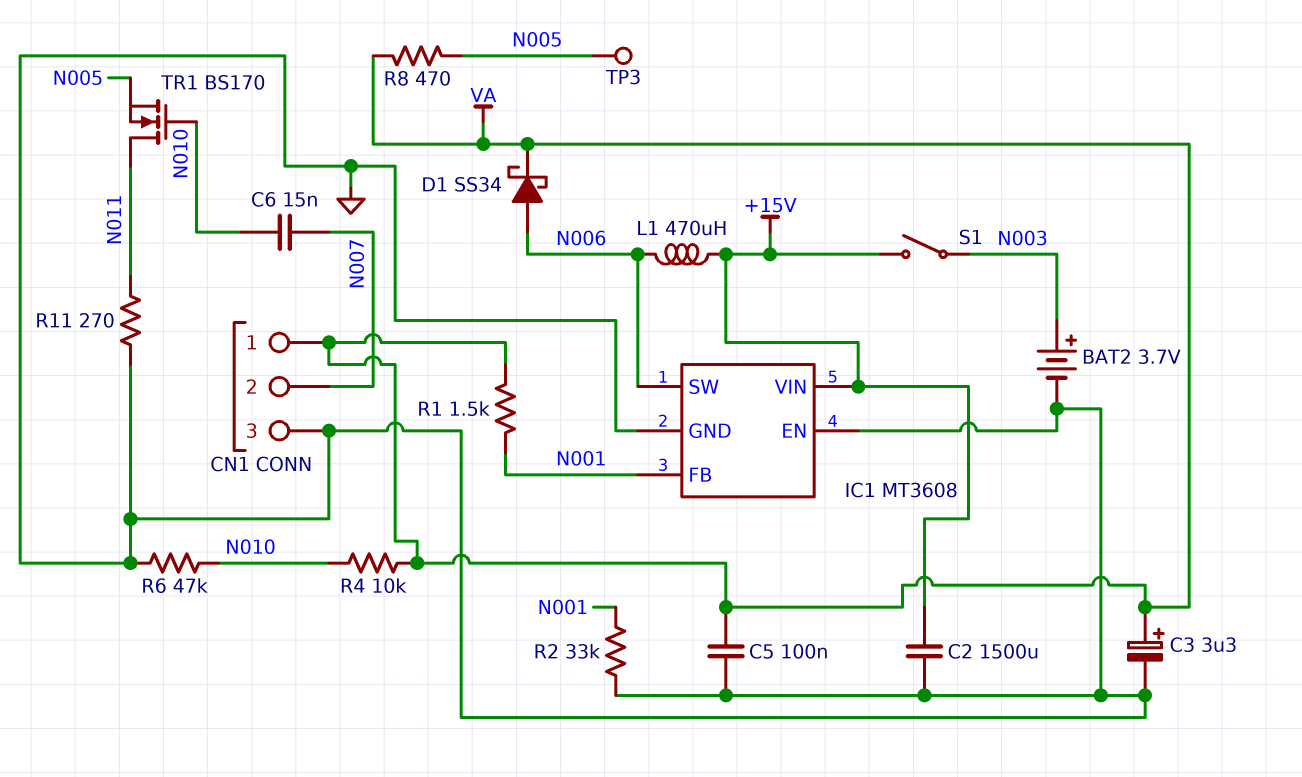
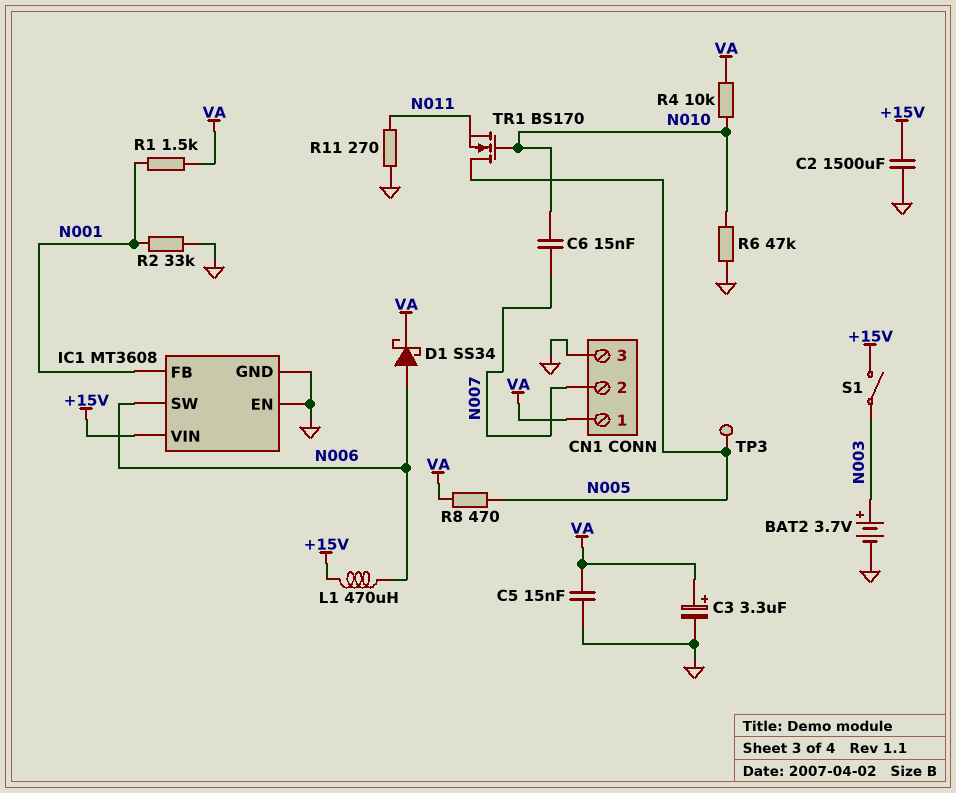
C5: 100nF (GND, VA) -> 15nF (GND, VA)
TR1: NMOS BS170 (G N010, D N011, S N005) -> NMOS BS170 (G N010, D N005, S N011)

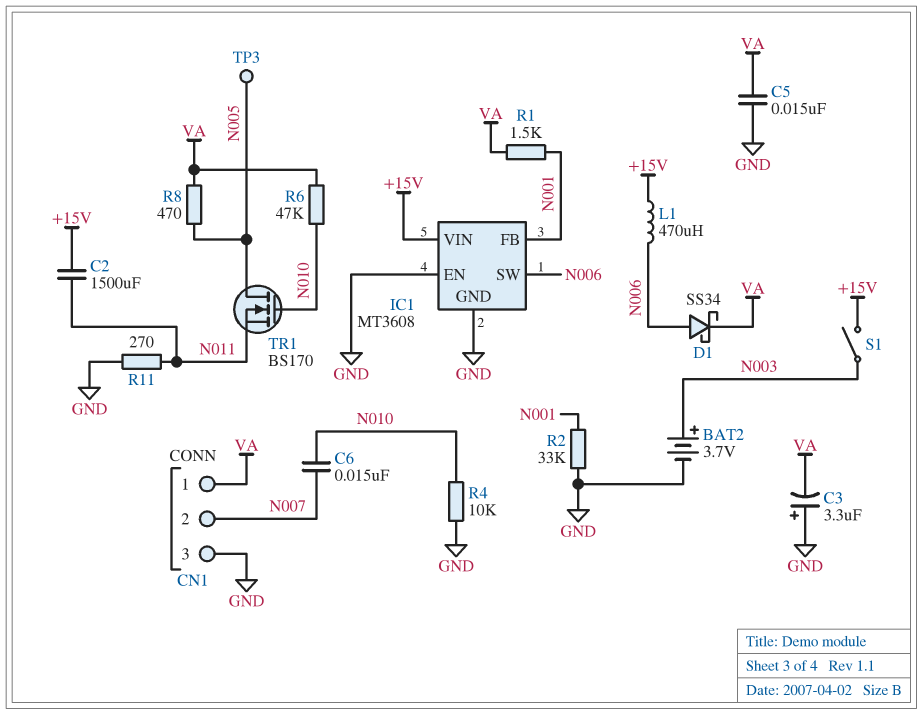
C2: 1500uF (+15V, GND) -> 1500uF (+15V, N011)
C3: 3.3uF (plus VA, minus GND) -> 3.3uF (plus GND, minus VA)
R4: 10k (N010, VA) -> 10k (GND, N010)
R6: 47k (GND, N010) -> 47k (N010, VA)

